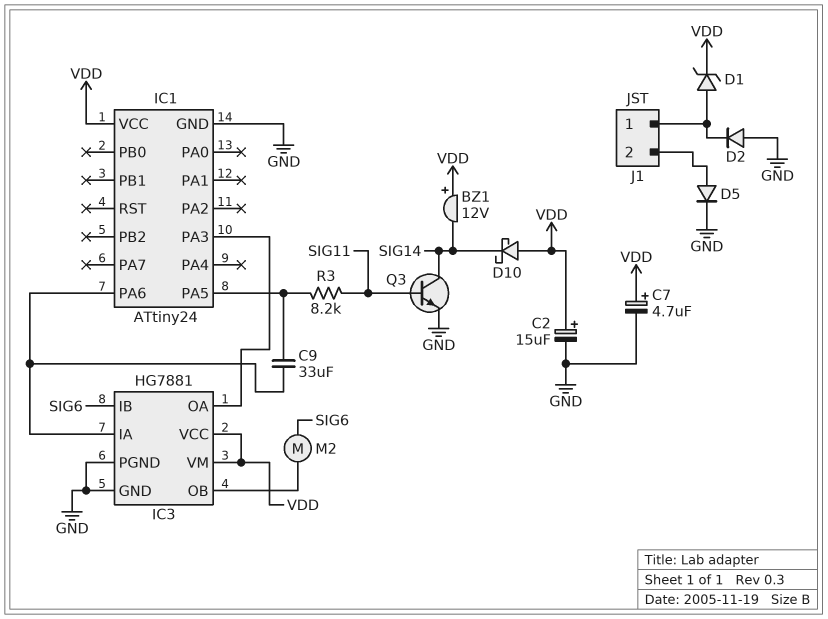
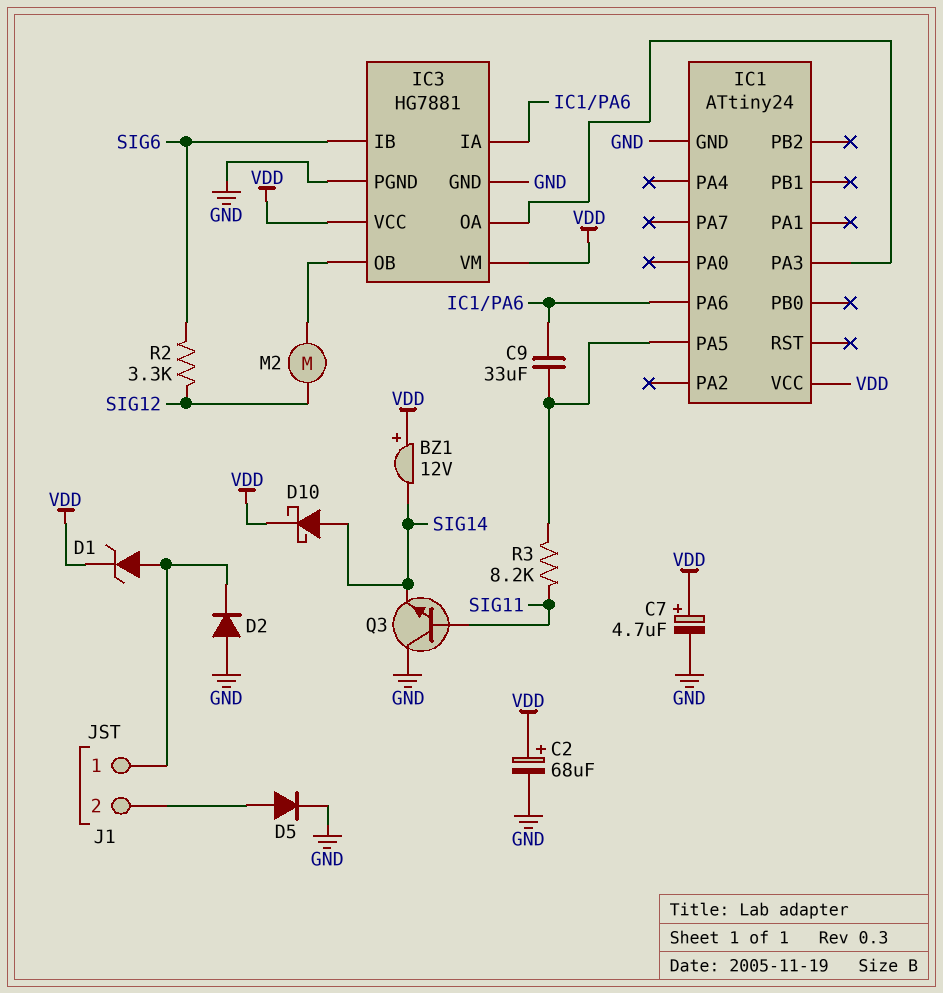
C2: 15uF (plus VDD, minus GND) -> 68uF (plus VDD, minus GND)
D10: schottky (A VDD, K SIG14) -> schottky (A SIG14, K VDD)
M2: motor (IC3/OB, SIG6) -> motor (IC3/OB, SIG12)
Q3: NPN (B SIG11, C SIG14, E GND) -> NPN (B SIG11, C GND, E SIG14)
R2: none -> 3.3k (SIG6, SIG12)

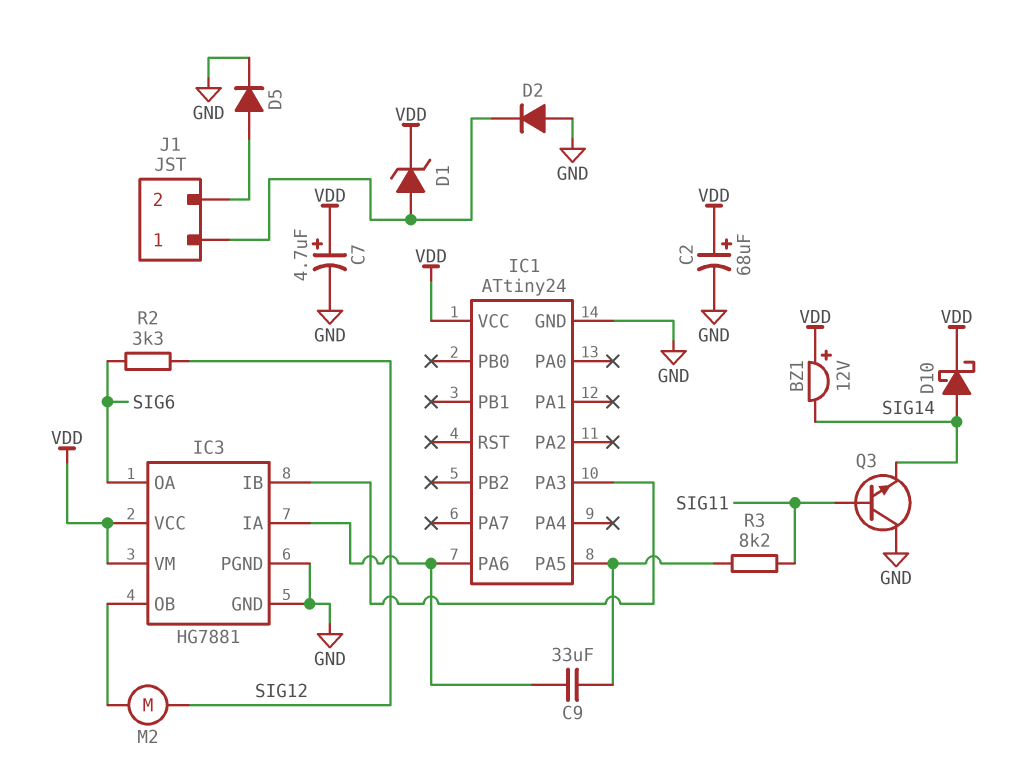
IC3 pin IB: SIG6 -> IC1/PA3
IC3 pin OA: IC1/PA3 -> SIG6

